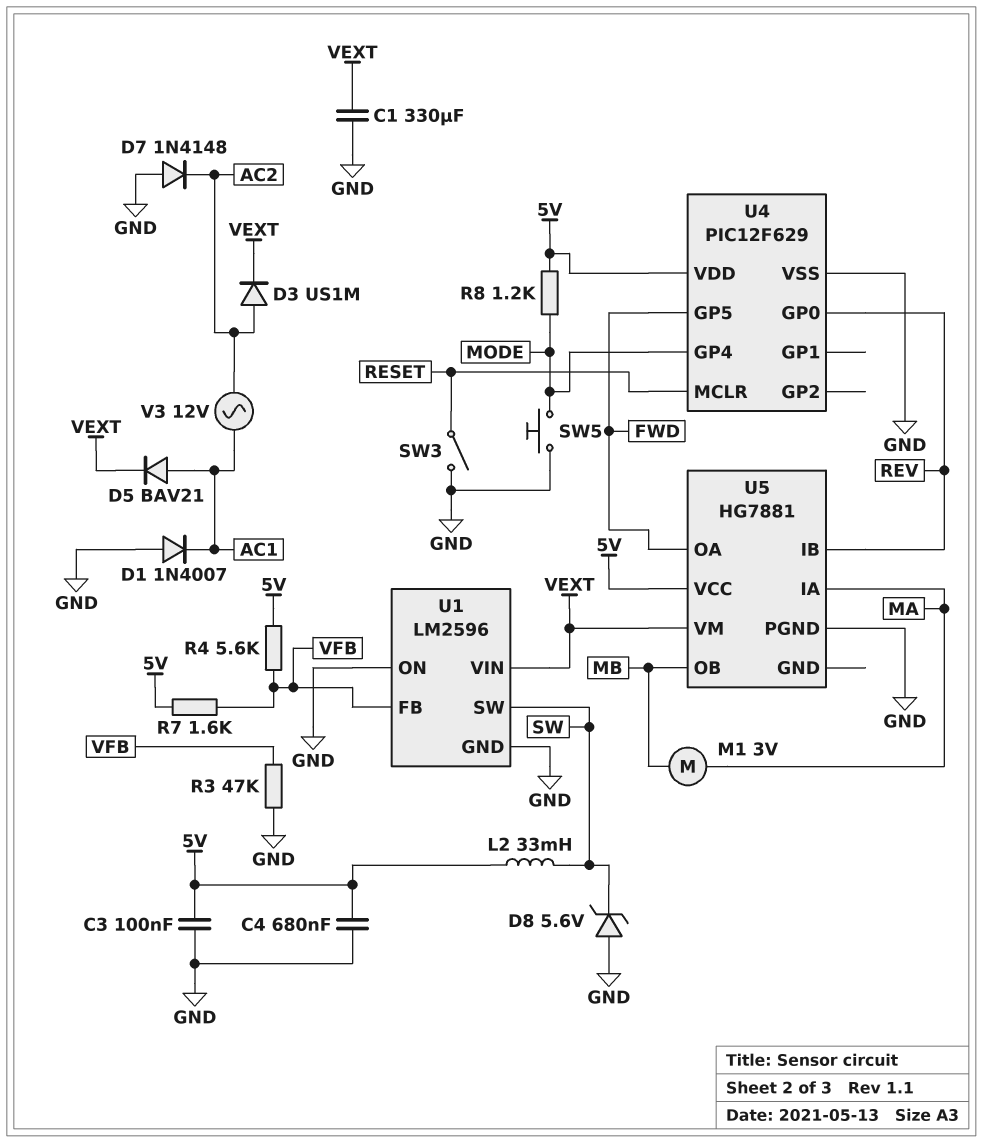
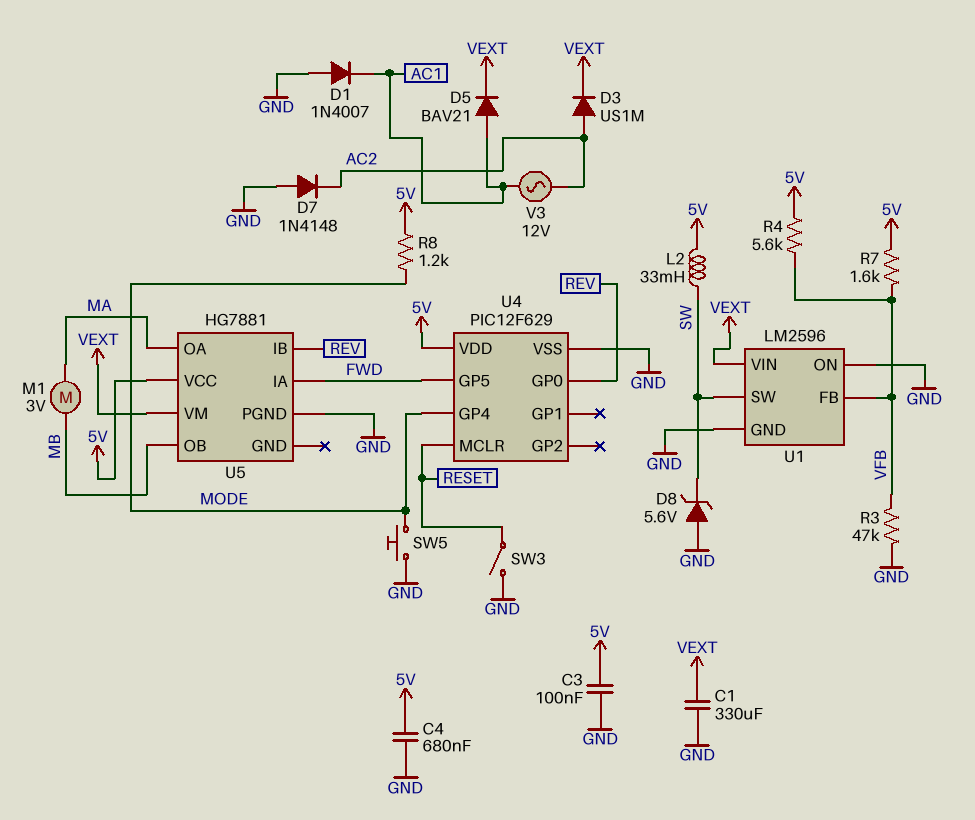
U5 pin IA: MA -> FWD
U5 pin OA: FWD -> MA

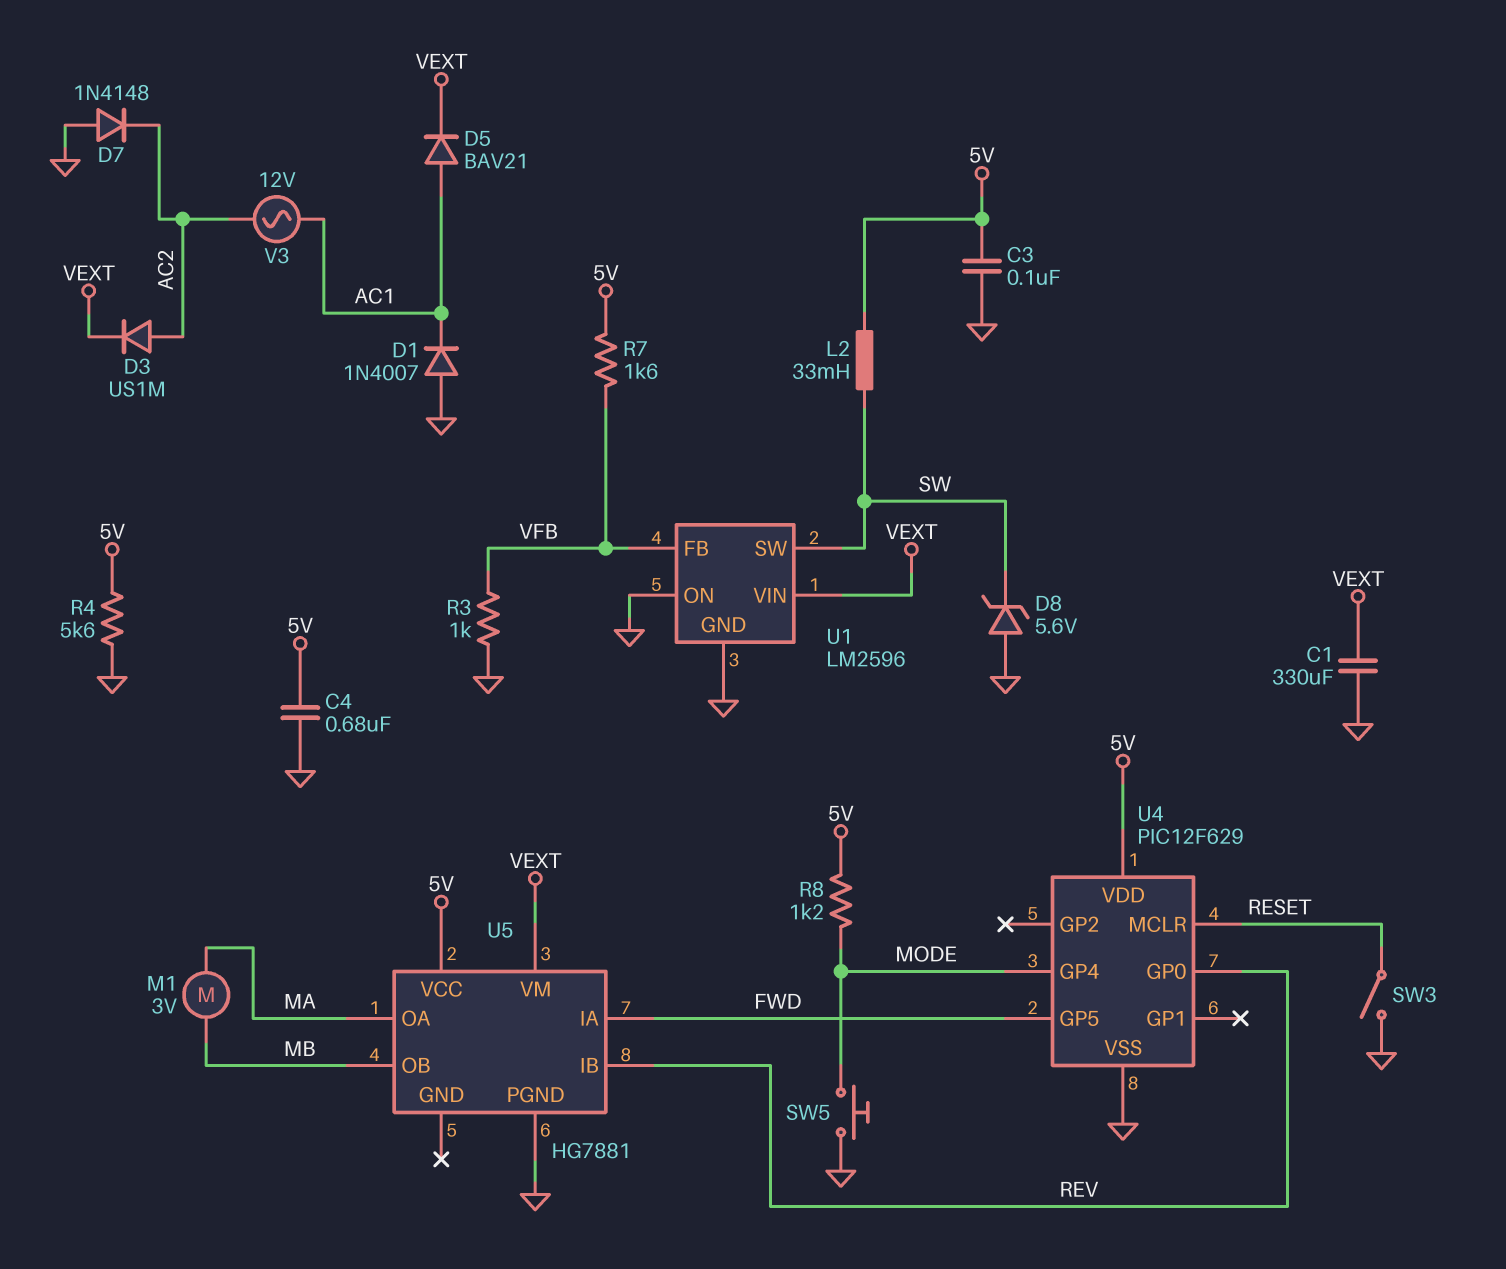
R3: 47k (GND, VFB) -> 1k (GND, VFB)
R4: 5.6k (5V, VFB) -> 5.6k (5V, GND)

